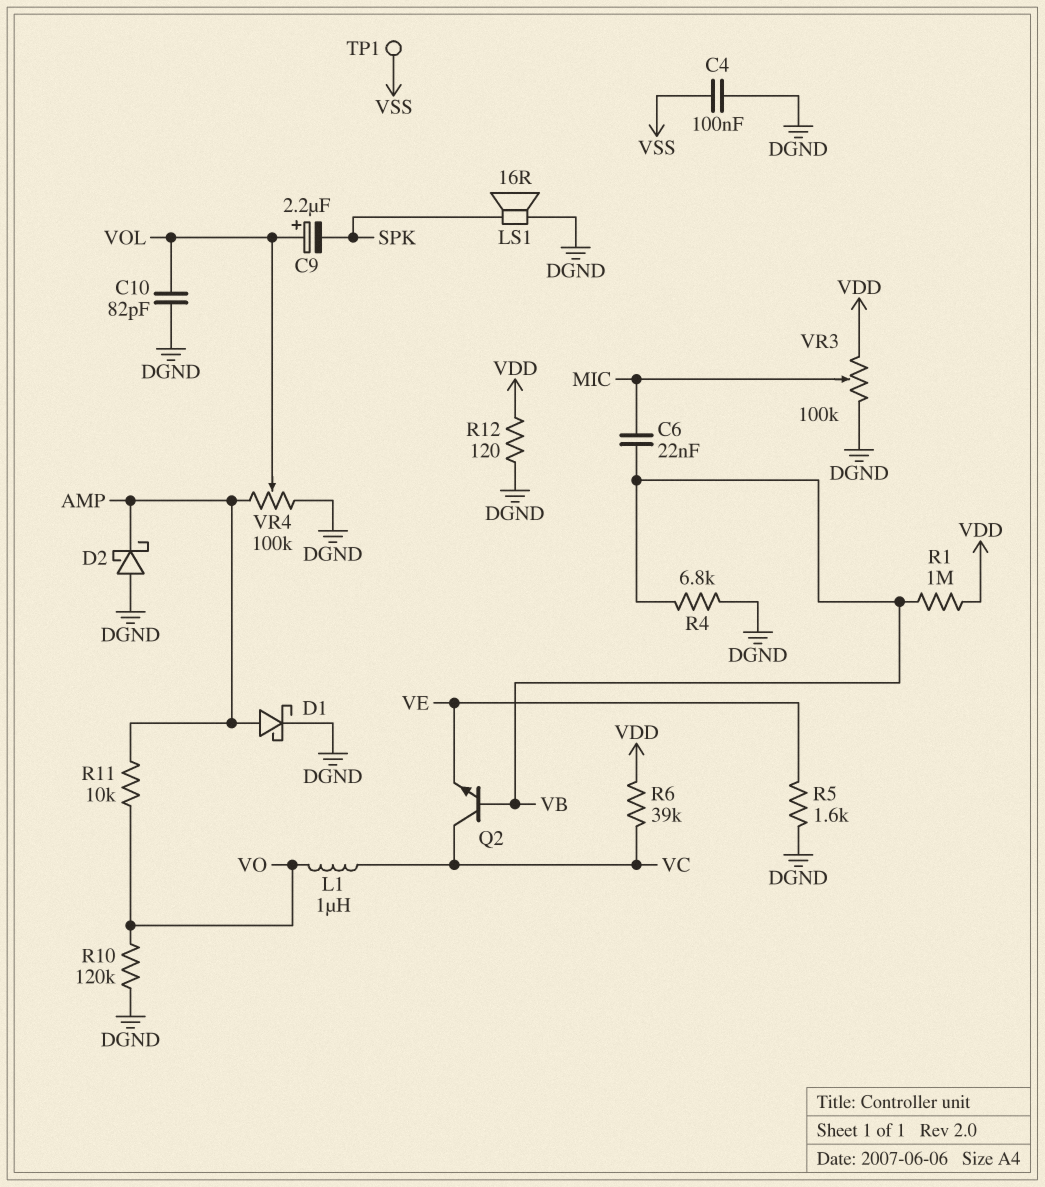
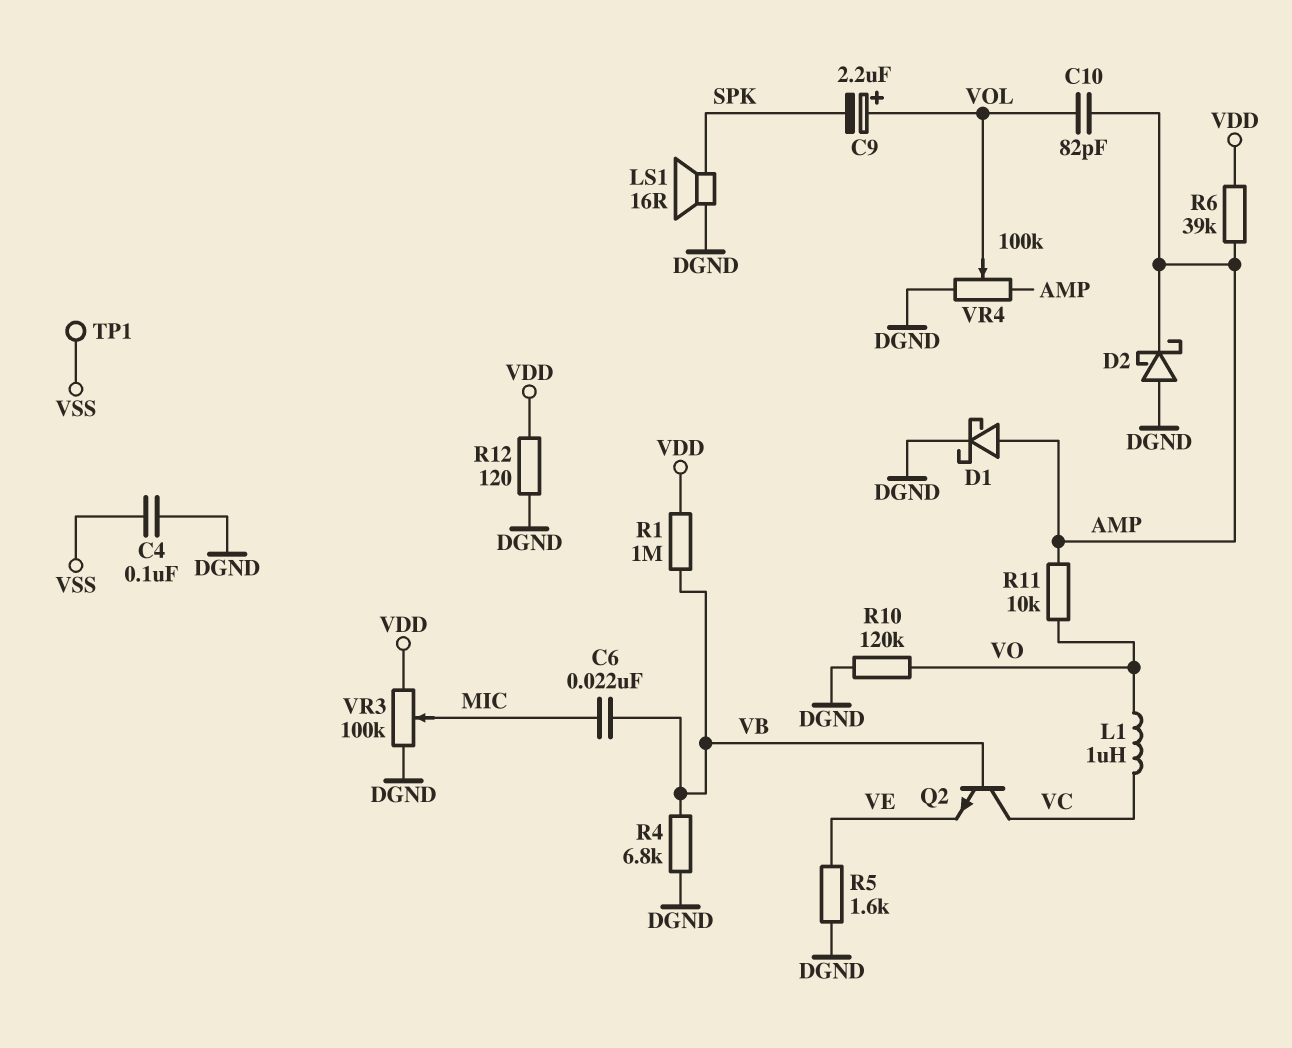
C10: 82pF (DGND, VOL) -> 82pF (AMP, VOL)
R6: 39k (VC, VDD) -> 39k (AMP, VDD)

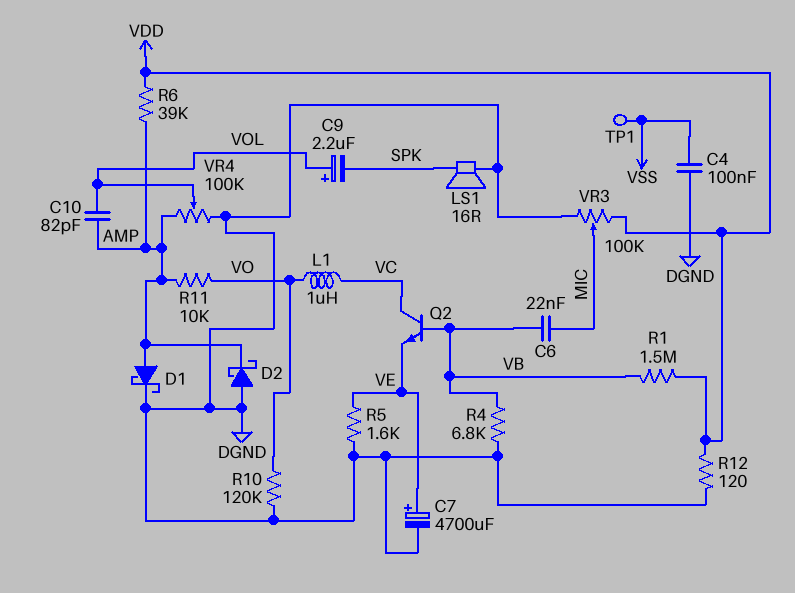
C7: none -> 4700uF (plus VE, minus DGND)
R1: 1M (VB, VDD) -> 1.5M (VB, VDD)

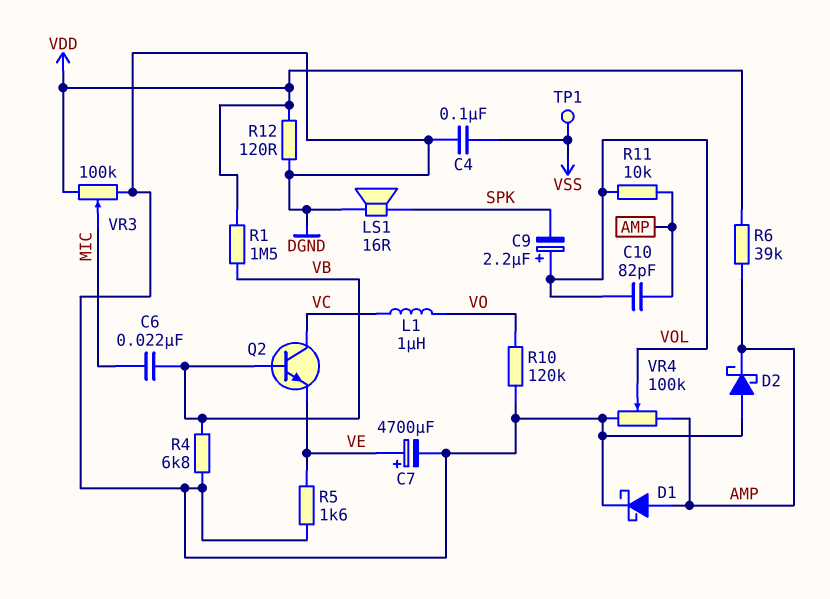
R11: 10k (AMP, VO) -> 10k (AMP, VOL)

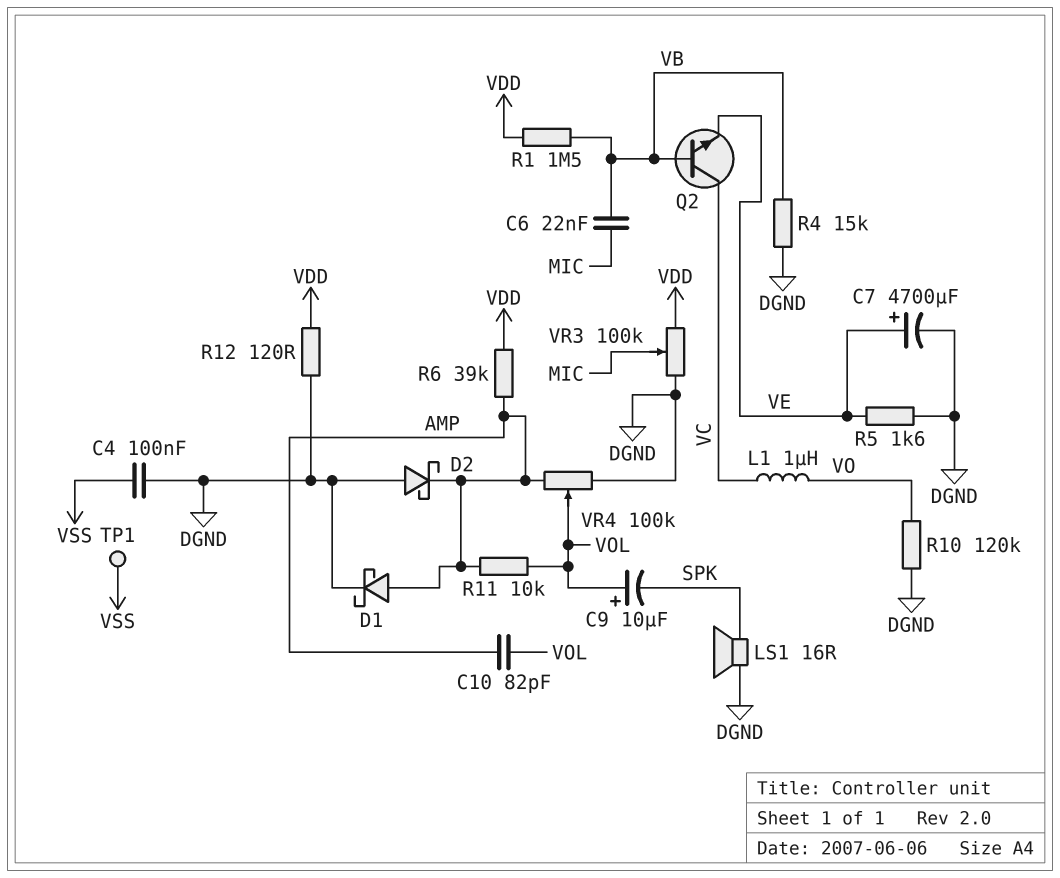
C9: 2.2uF (plus VOL, minus SPK) -> 10uF (plus VOL, minus SPK)
R4: 6.8k (DGND, VB) -> 15k (DGND, VB)

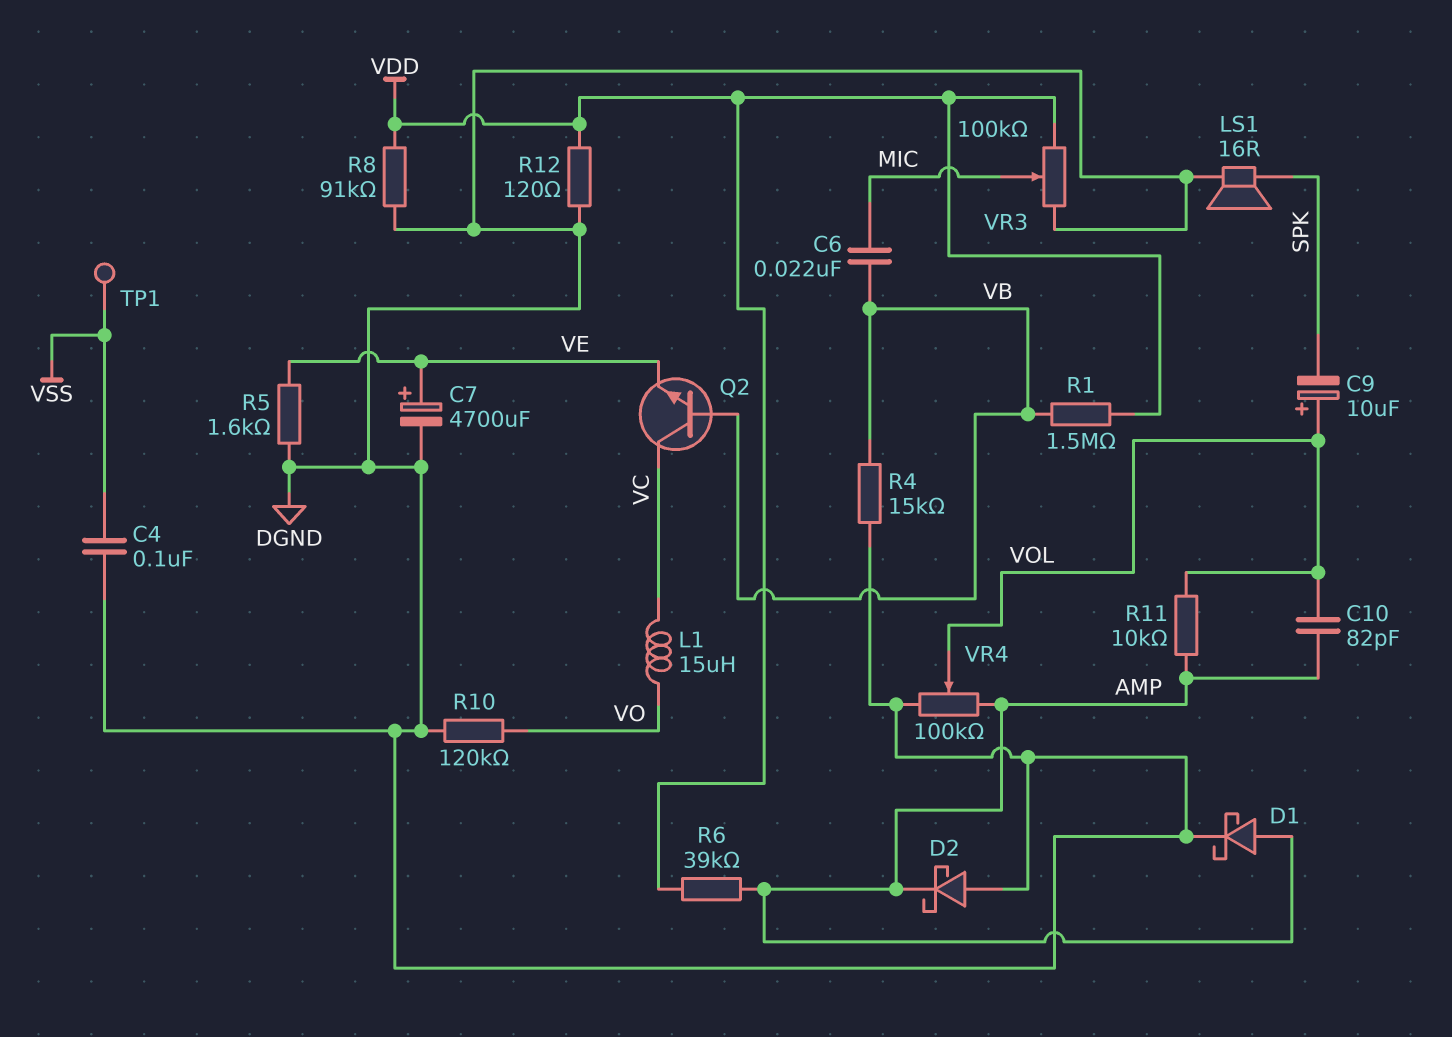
L1: 1uH (VC, VO) -> 15uH (VC, VO)
R8: none -> 91k (DGND, VDD)

